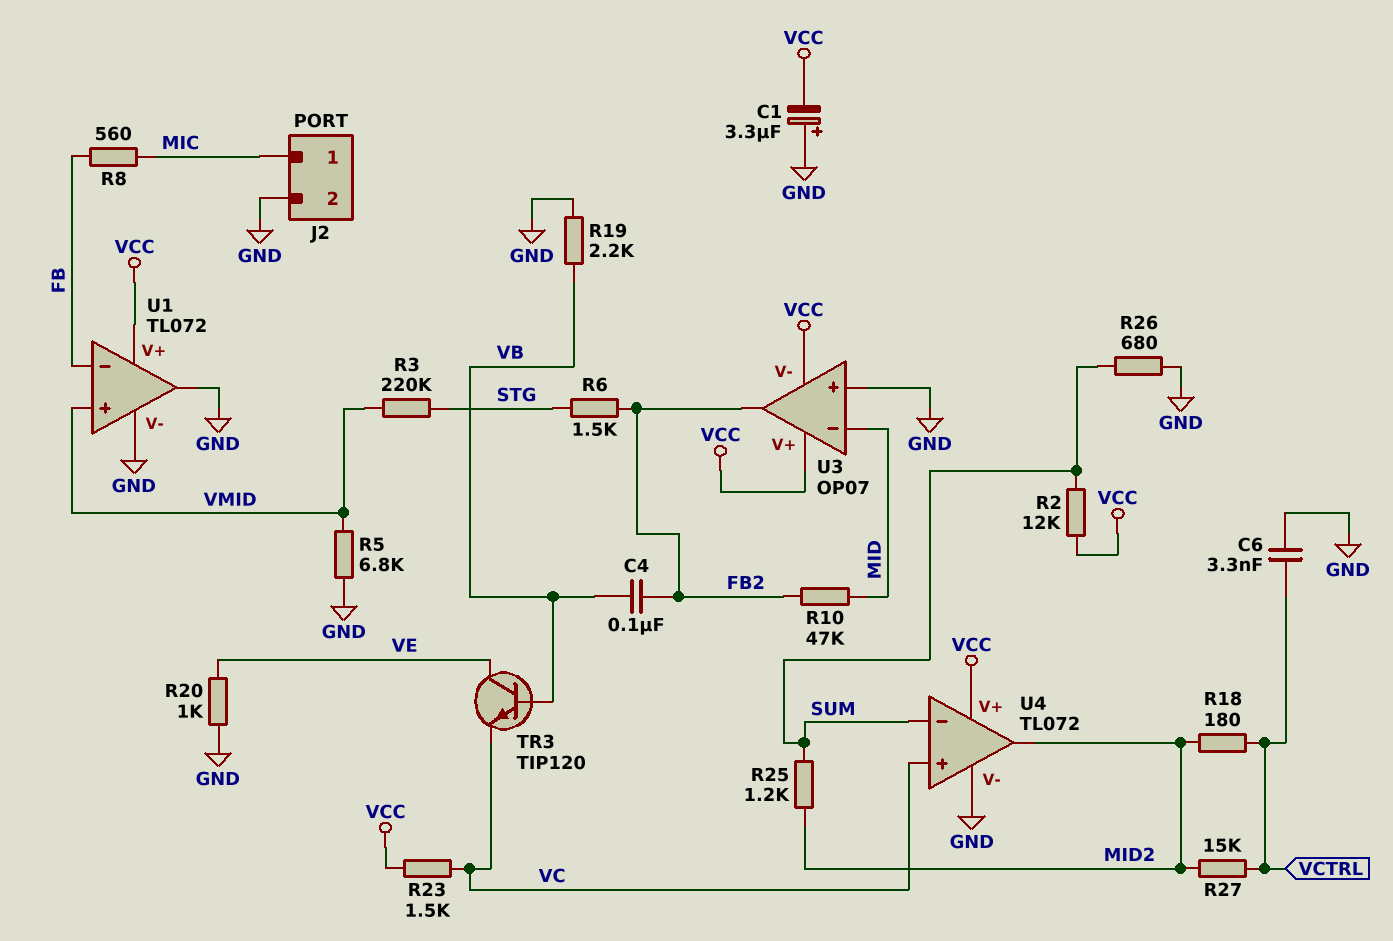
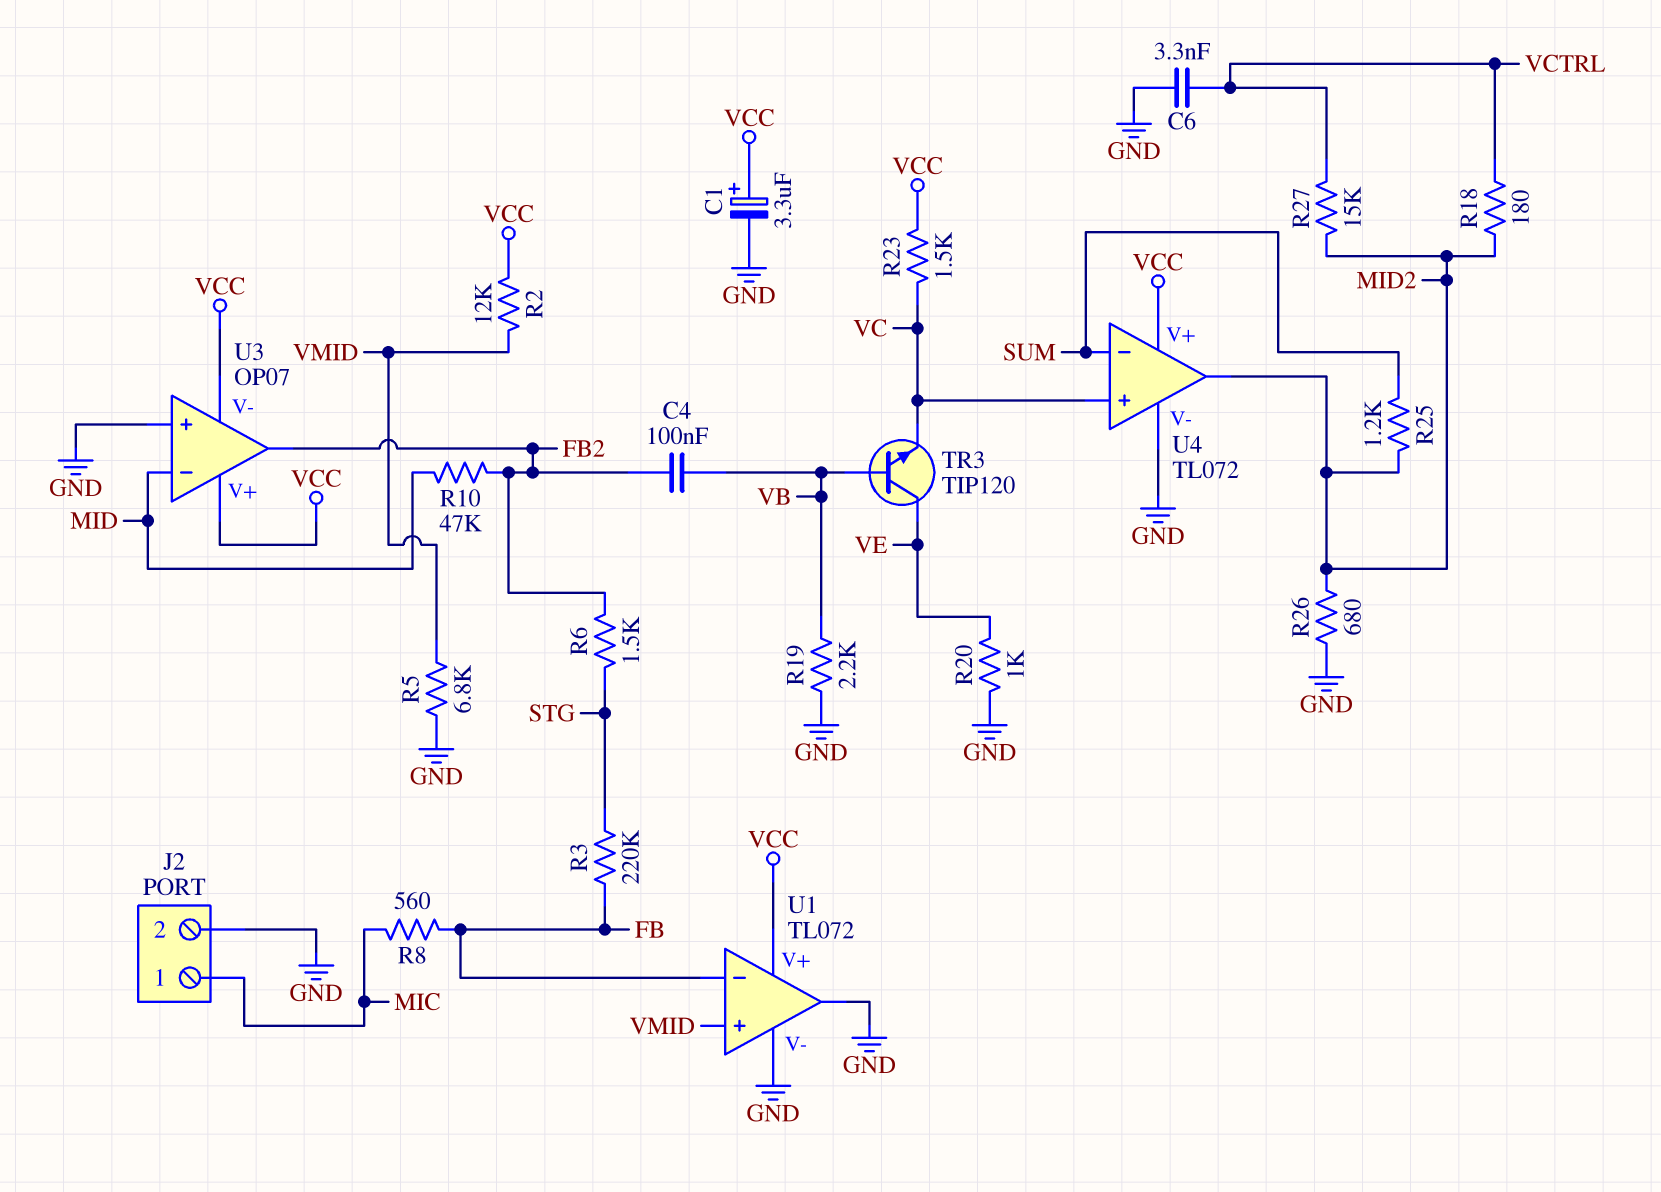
C1: 3.3uF (plus GND, minus VCC) -> 3.3uF (plus VCC, minus GND)
R2: 12k (SUM, VCC) -> 12k (VCC, VMID)
R3: 220k (STG, VMID) -> 220k (FB, STG)
R26: 680 (GND, SUM) -> 680 (GND, MID2)

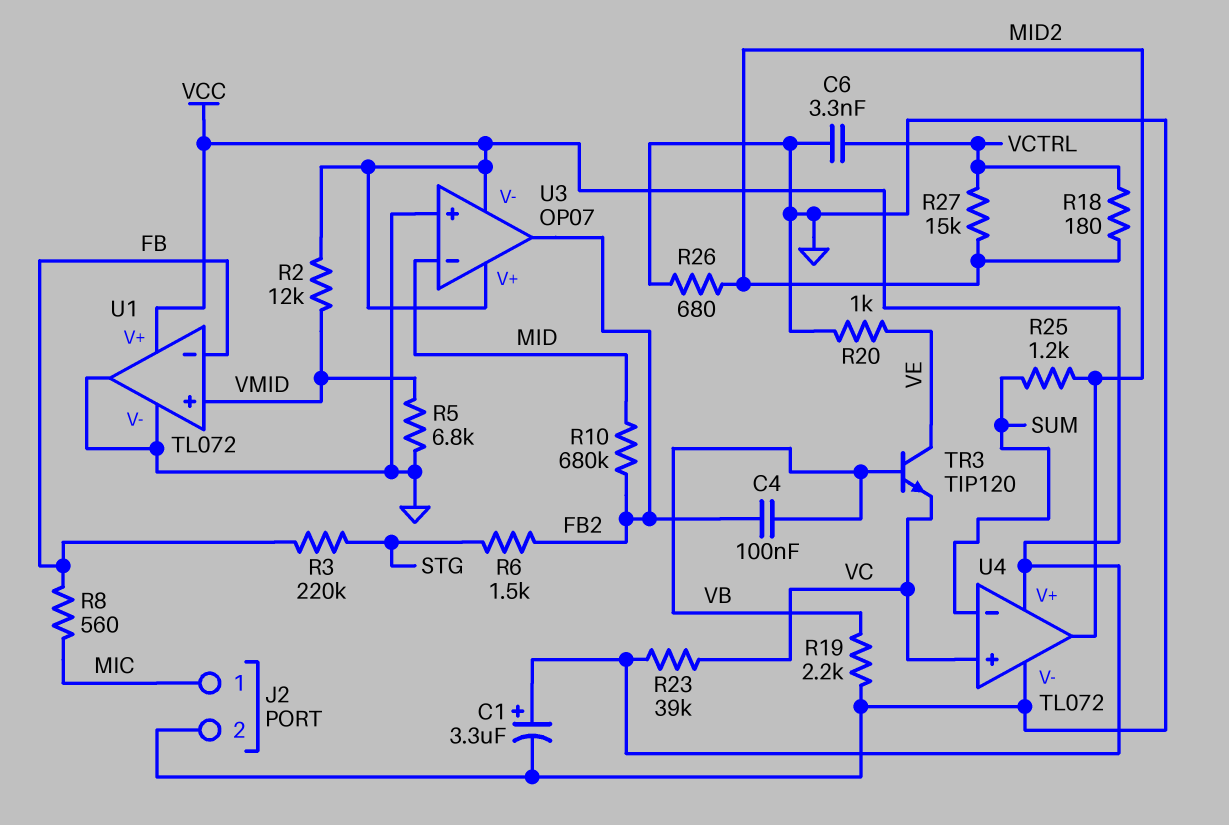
R10: 47k (FB2, MID) -> 680k (FB2, MID)
R23: 1.5k (VC, VCC) -> 39k (VC, VCC)

